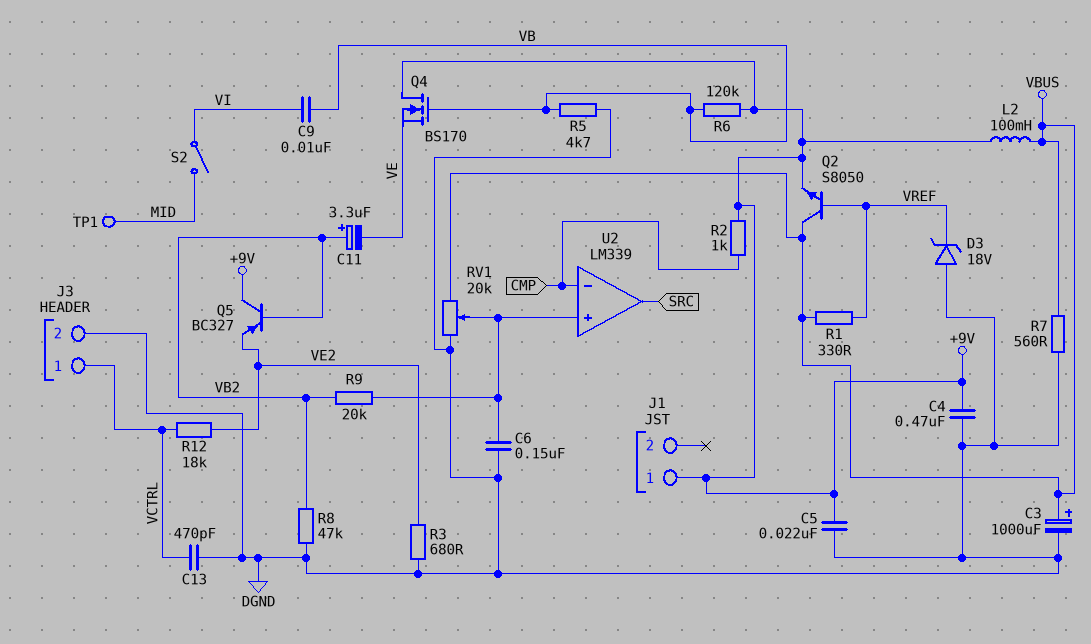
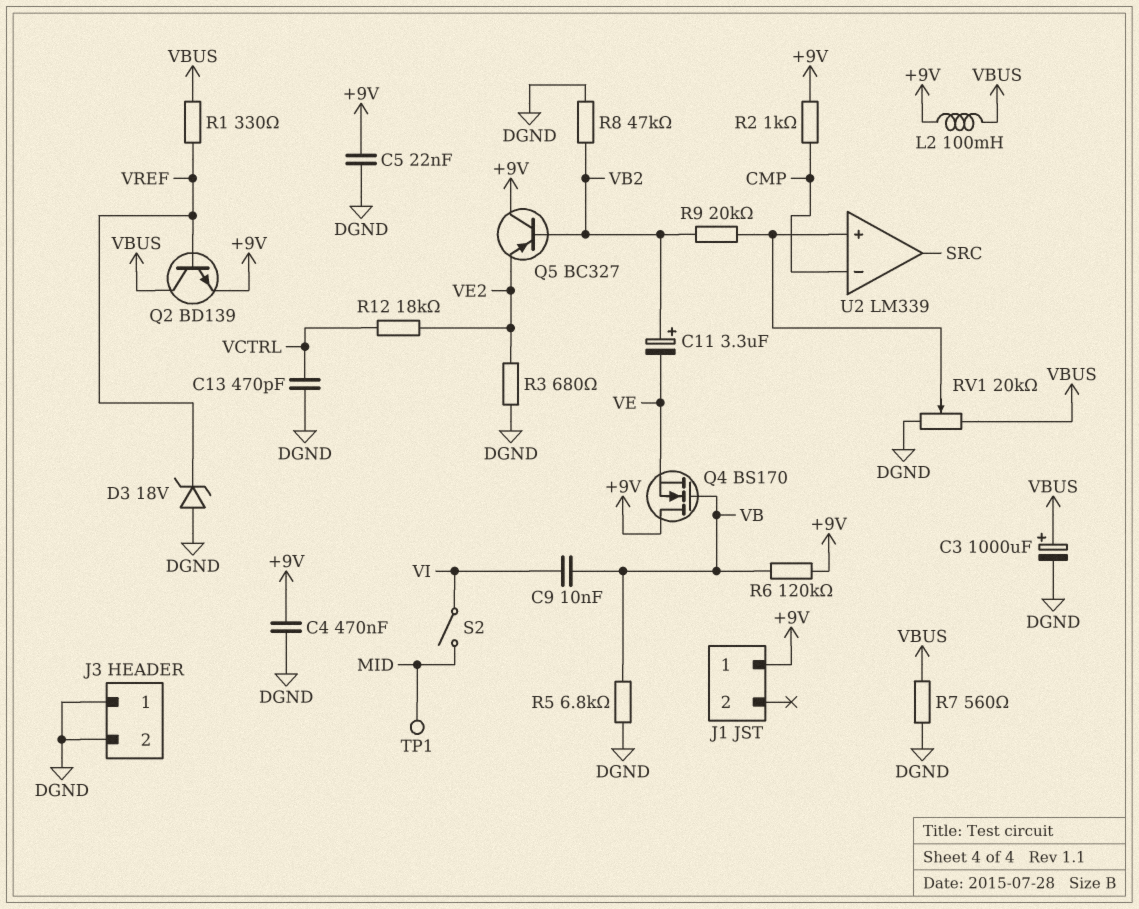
C6: 150nF (DGND, U2/in+) -> none
J3 pin 1: VCTRL -> DGND
Q2: NPN S8050 (B VREF, C VBUS, E +9V) -> NPN BD139 (B VREF, C VBUS, E +9V)
R5: 4.7k (DGND, VB) -> 6.8k (DGND, VB)

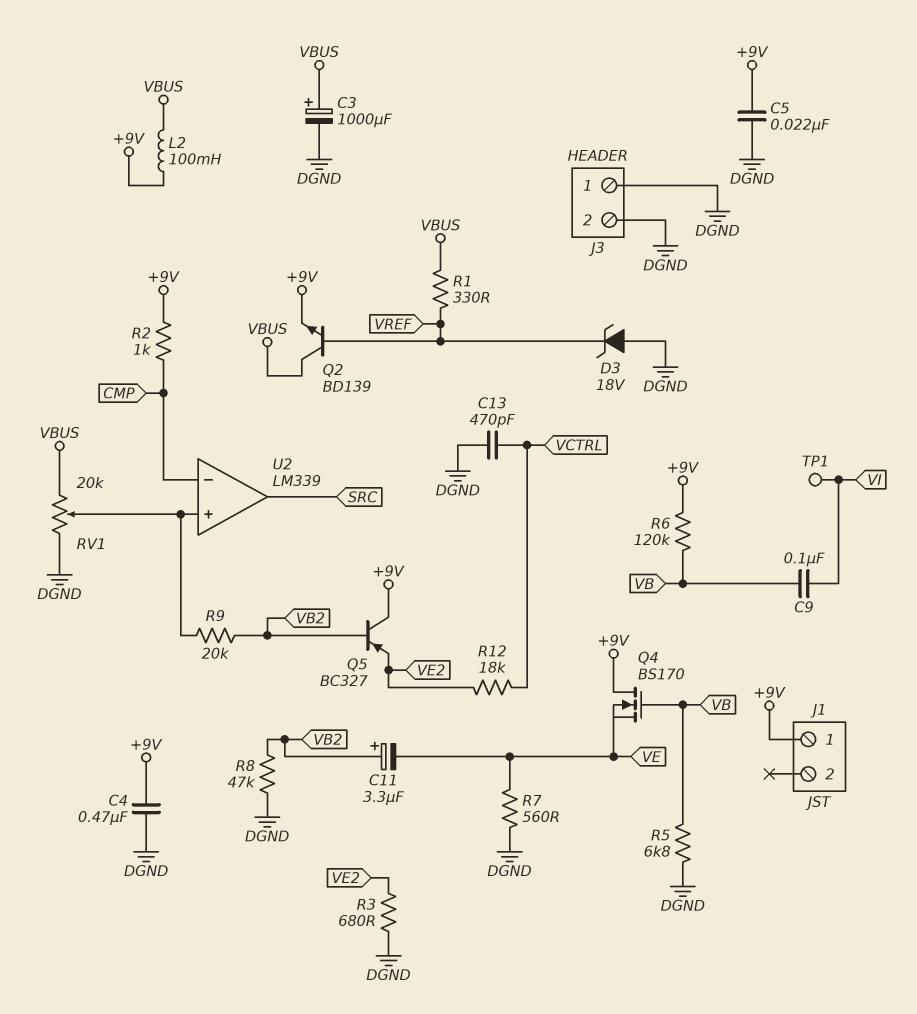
C9: 10nF (VB, VI) -> 100nF (VB, VI)
R7: 560 (DGND, VBUS) -> 560 (DGND, VE)
S2: switch (MID, VI) -> none
TP1: test point (MID) -> test point (VI)

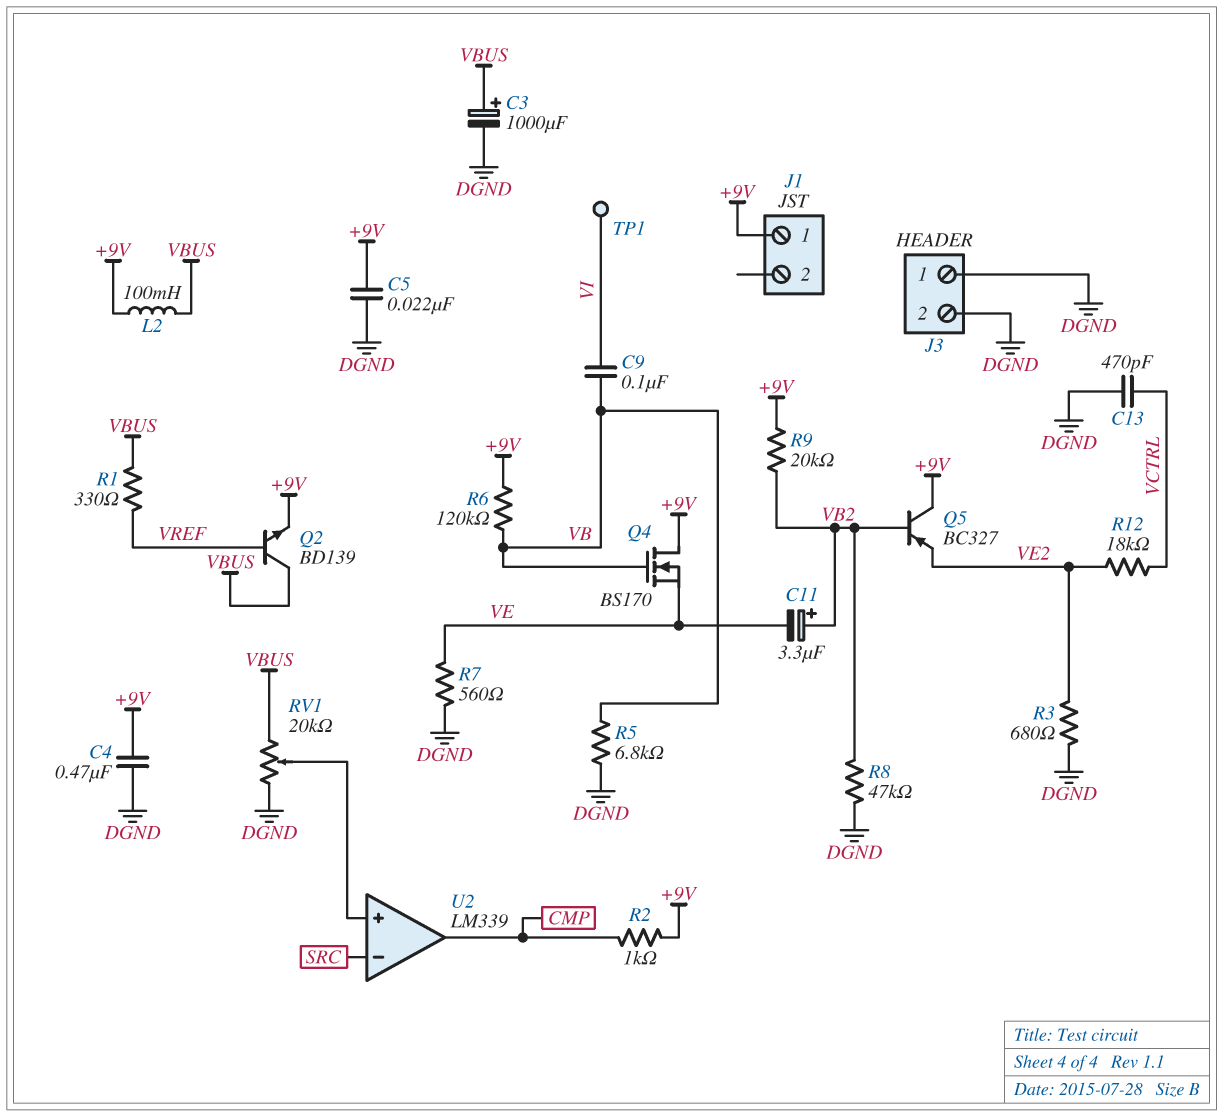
D3: zener 18V (A DGND, K VREF) -> none
R9: 20k (U2/in+, VB2) -> 20k (+9V, VB2)
U2 pin in-: CMP -> SRC
U2 pin out: SRC -> CMP

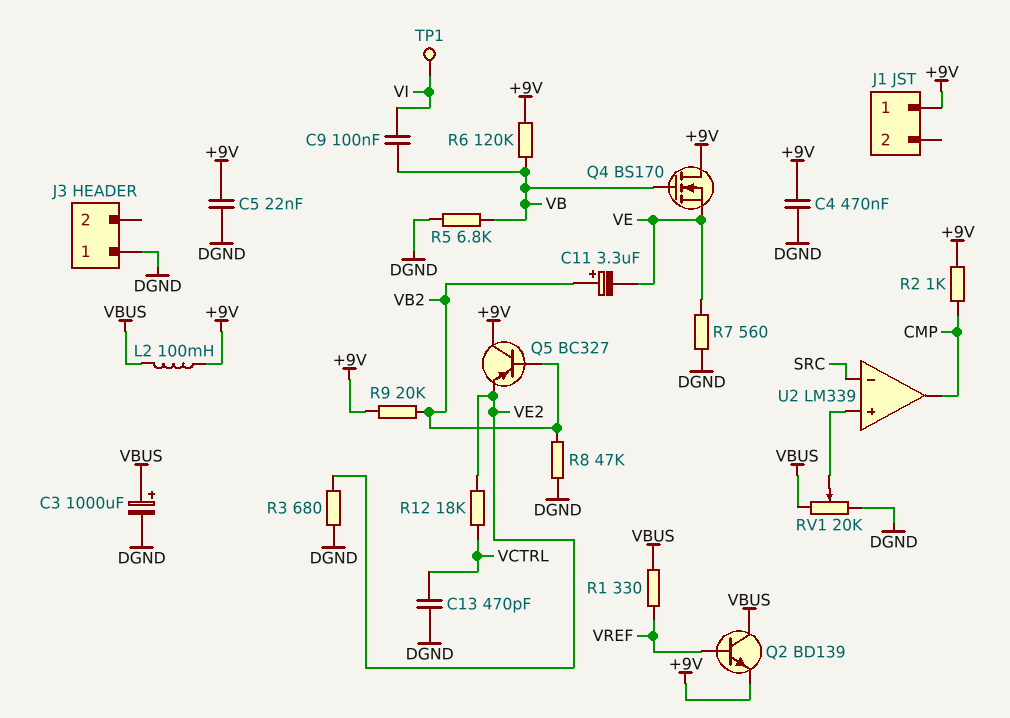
J3 pin 2: DGND -> none

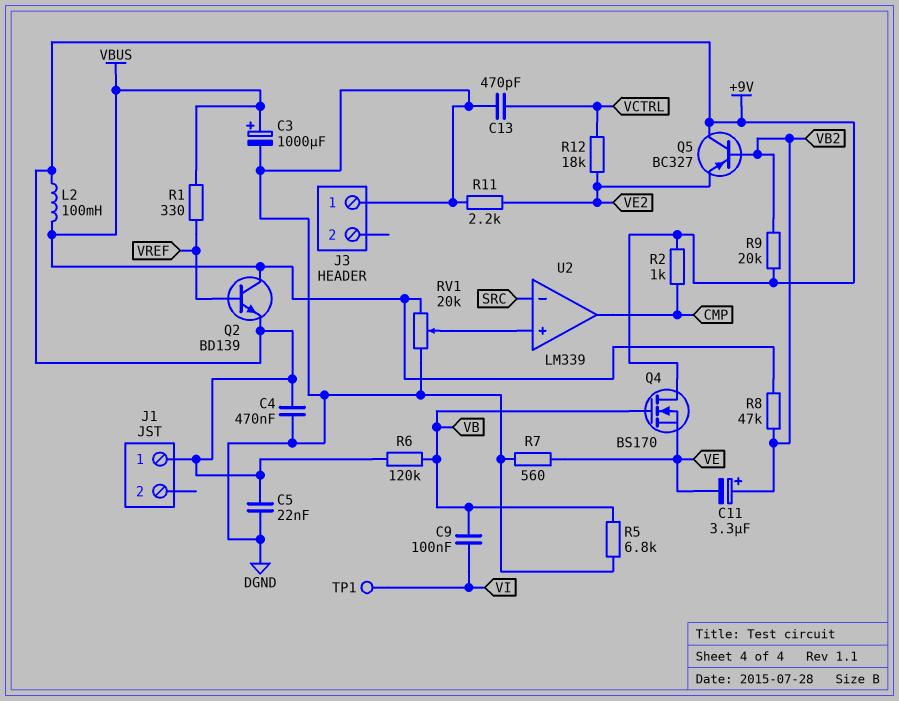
R3: 680 (DGND, VE2) -> none
R8: 47k (DGND, VB2) -> 47k (VB2, VBUS)
R11: none -> 2.2k (DGND, VE2)

